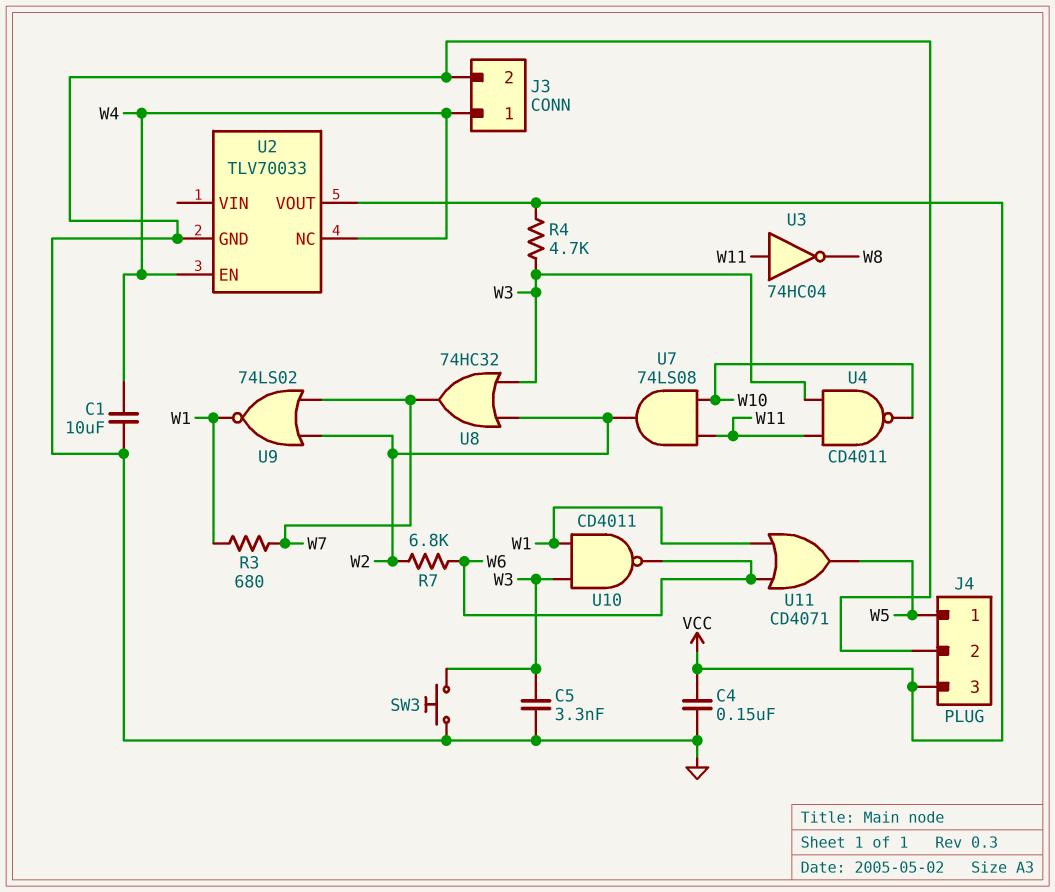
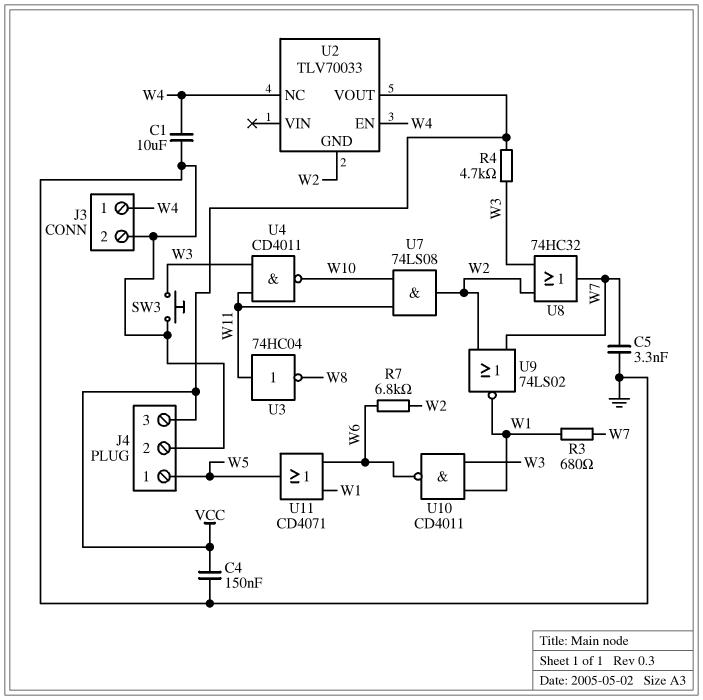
C5: 3.3nF (GND, W3) -> 3.3nF (GND, W7)
U2 pin GND: GND -> W2

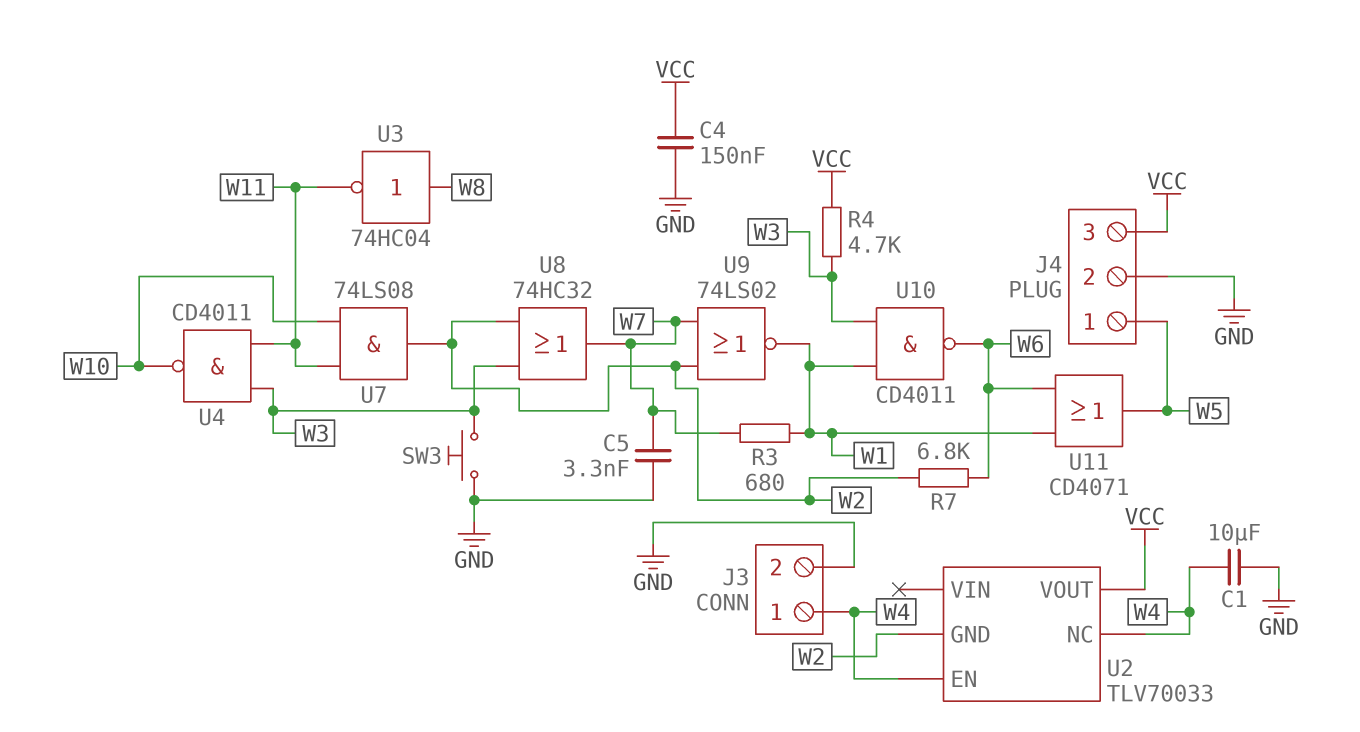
U3: NOT 74HC04 (in W11, out W8) -> NOT 74HC04 (in W8, out W11)

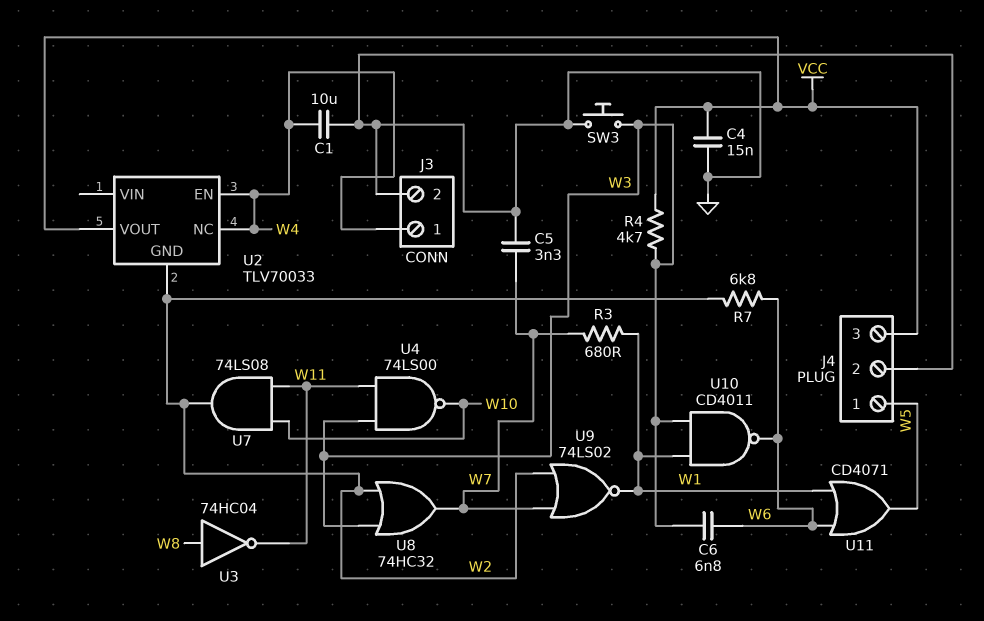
C4: 150nF (GND, VCC) -> 15nF (GND, VCC)
C6: none -> 6.8nF (W3, W6)
U4: NAND CD4011 (in W3, in W11, out W10) -> NAND 74LS00 (in W3, in W11, out W10)

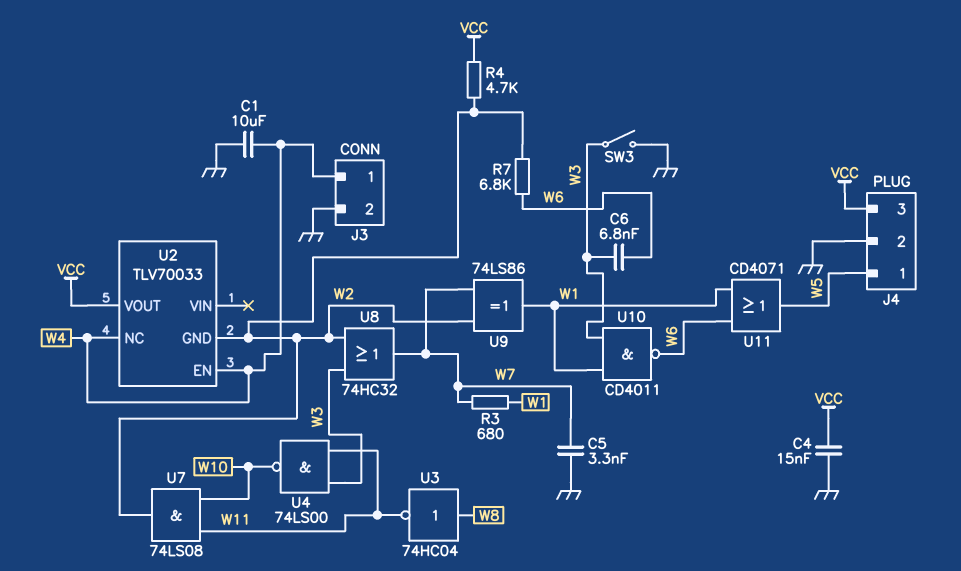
R4: 4.7k (VCC, W3) -> 4.7k (VCC, W2)
SW3: button (GND, W3) -> switch (GND, W3)
U9: NOR 74LS02 (in W2, in W7, out W1) -> XOR 74LS86 (in W2, in W7, out W1)

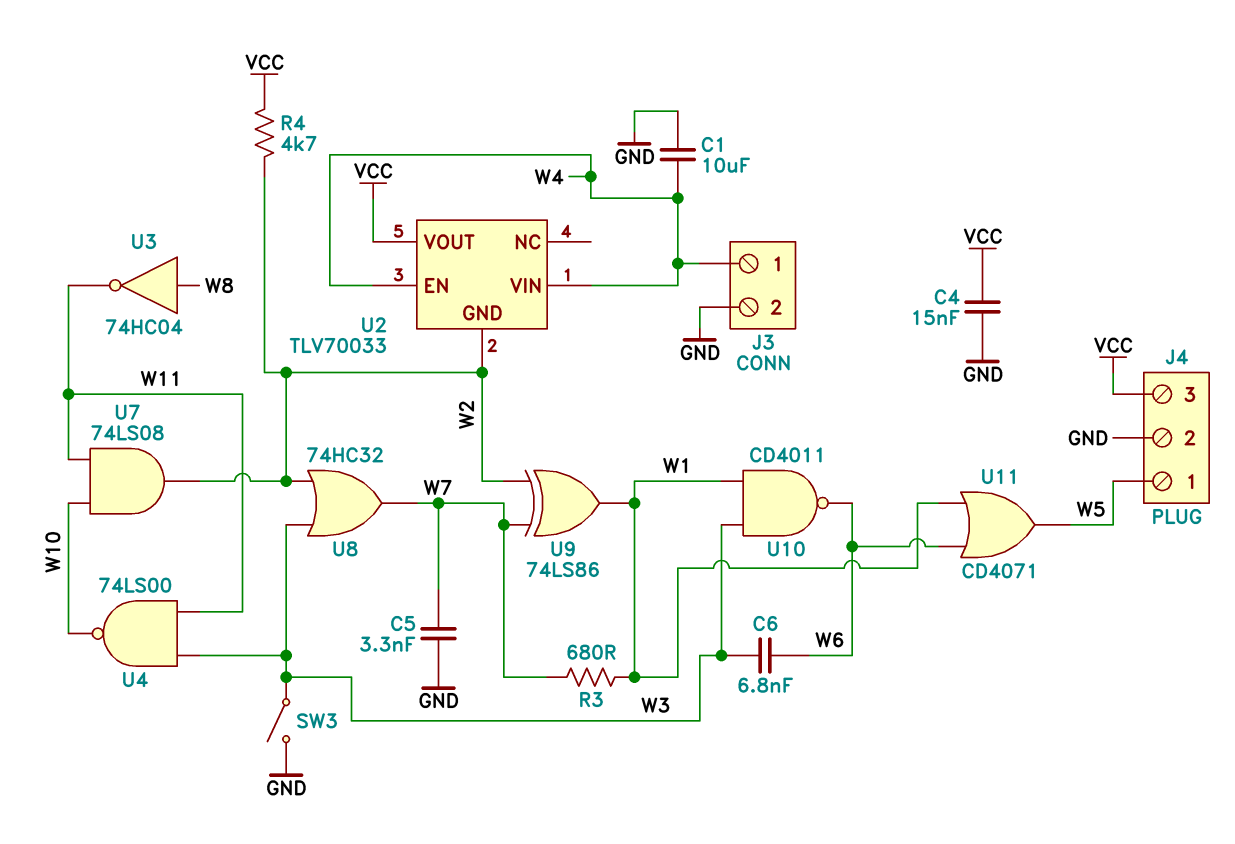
R7: 6.8k (W2, W6) -> none
U2 pin NC: W4 -> none
U2 pin VIN: none -> W4

